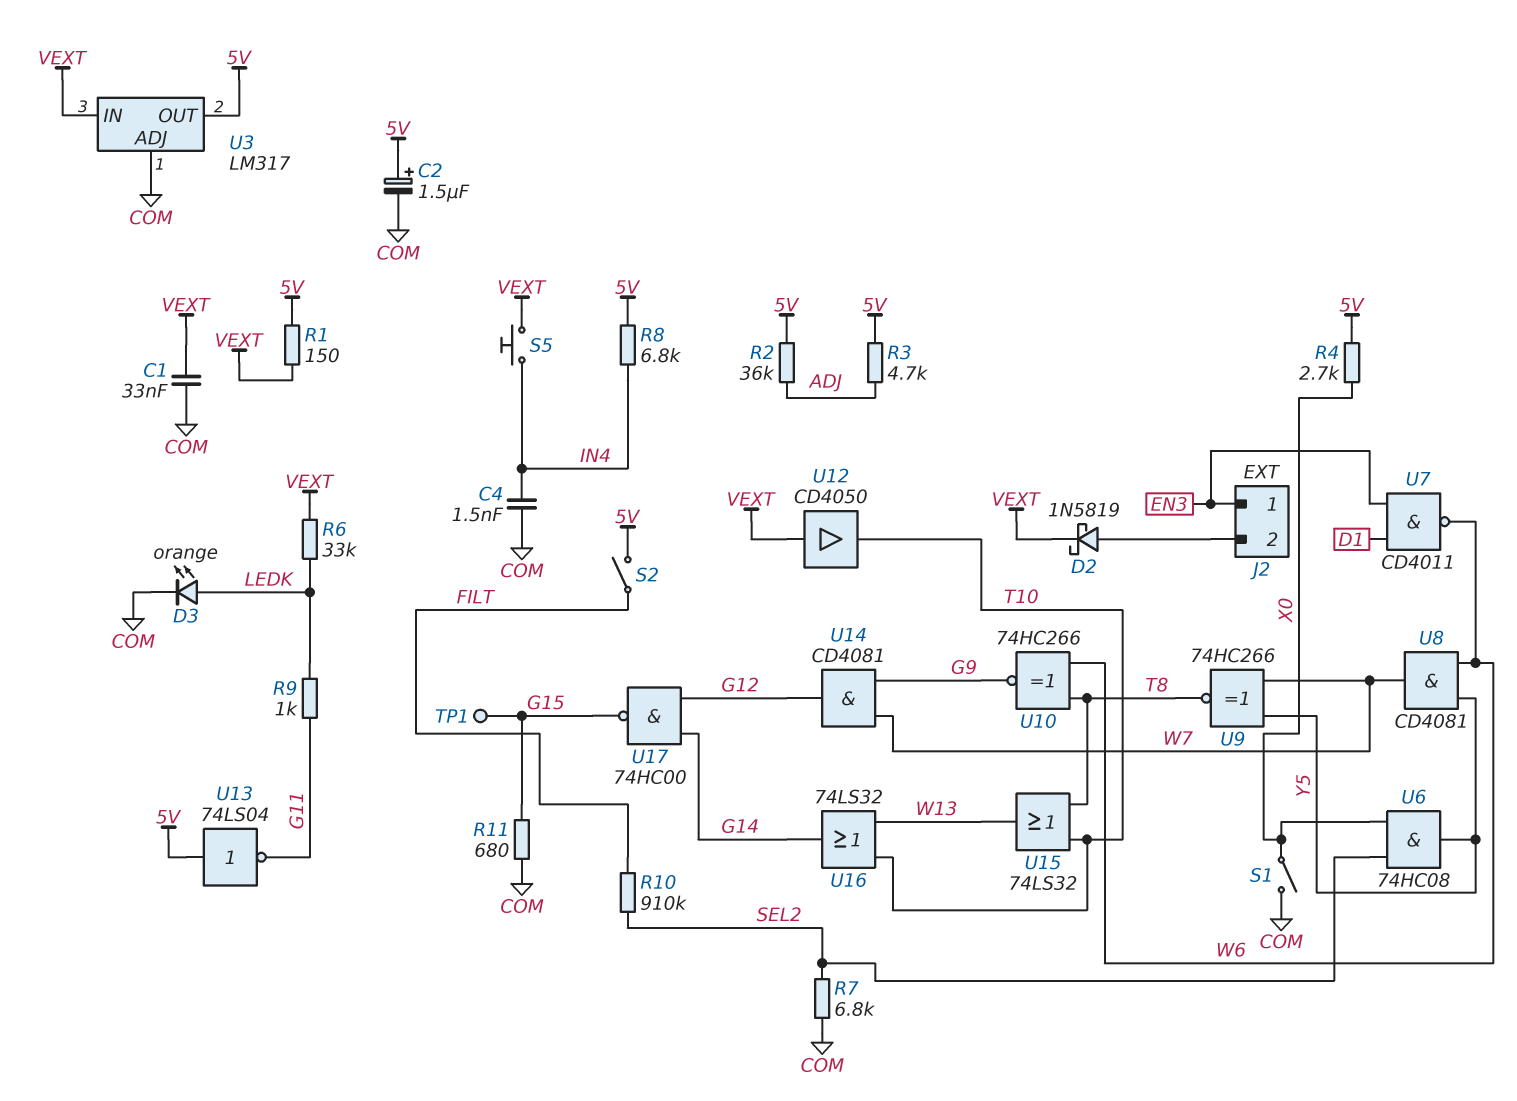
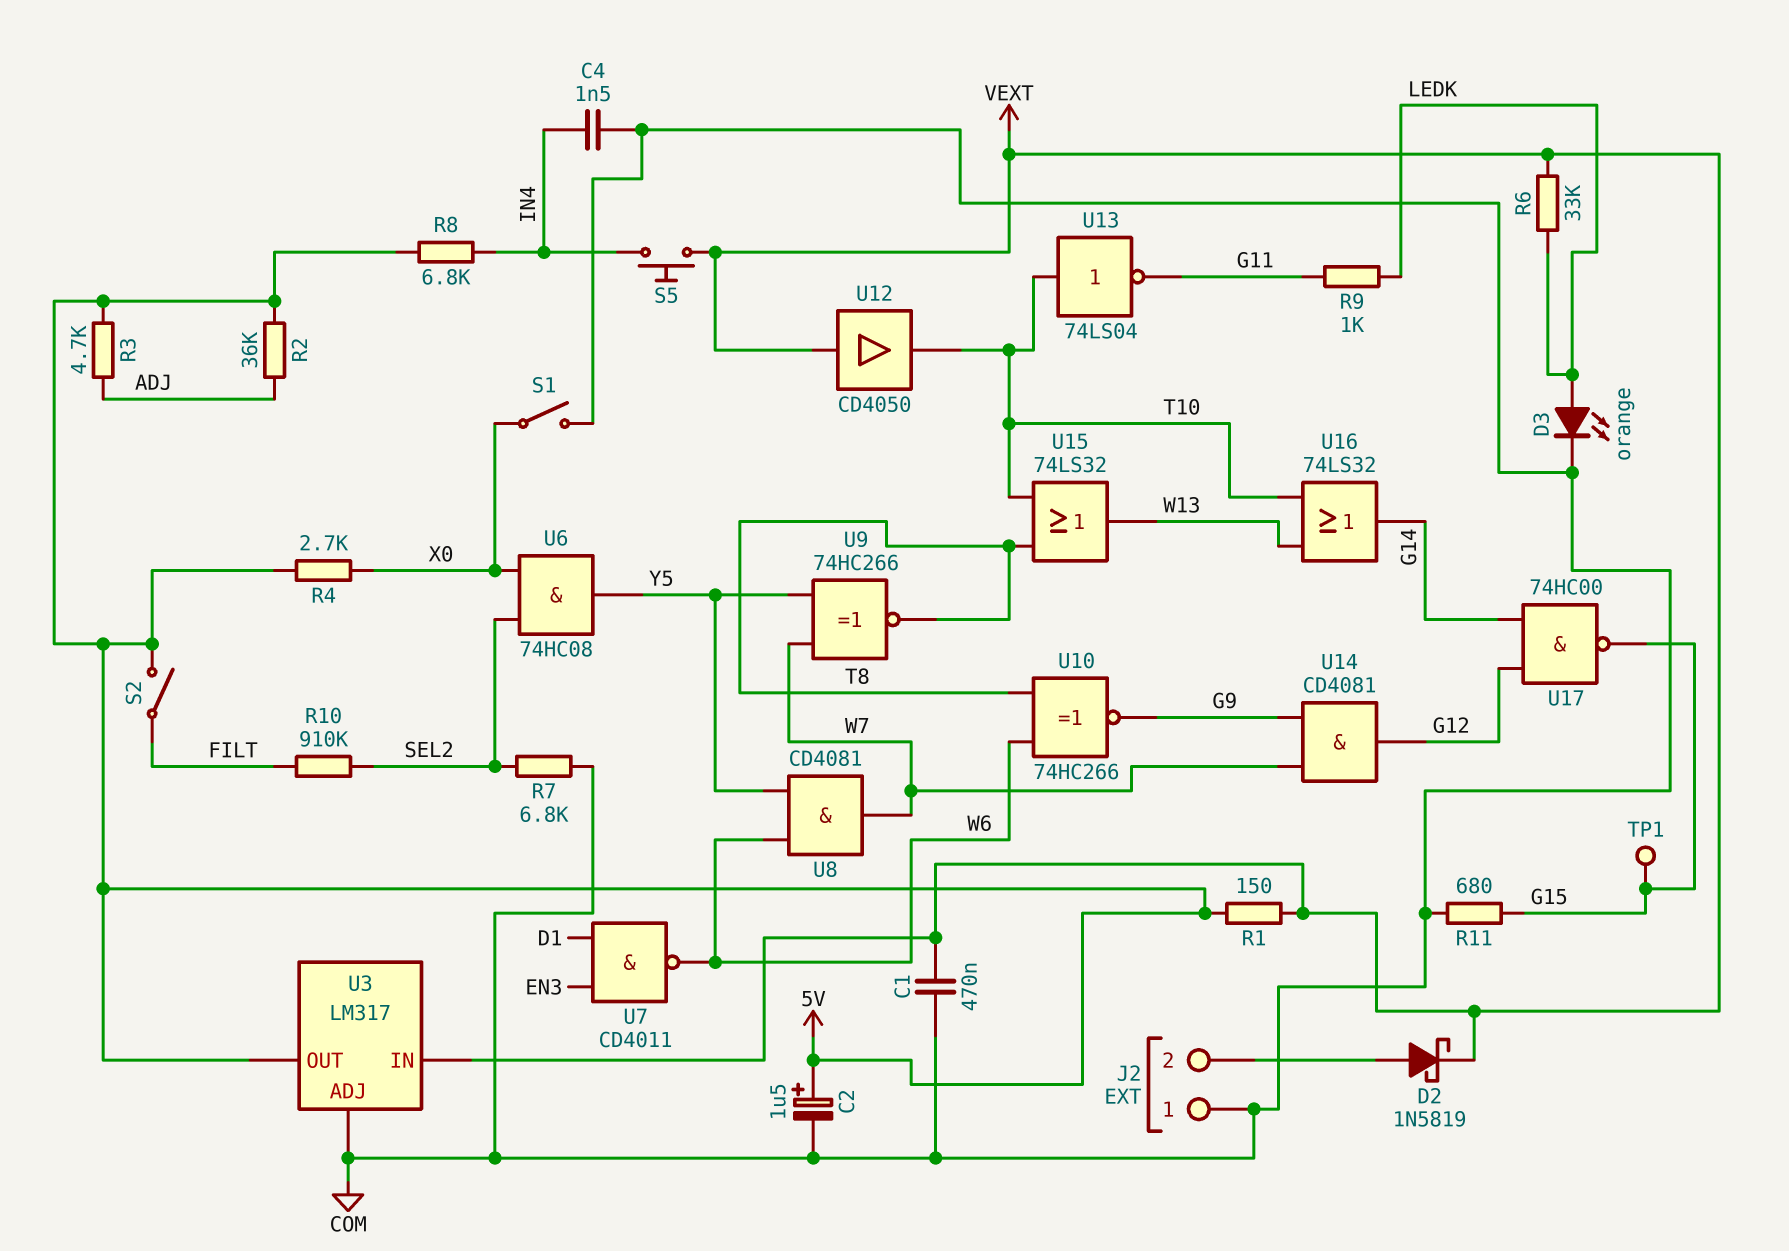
C1: 33nF (COM, VEXT) -> 470nF (COM, VEXT)
J2 pin 1: EN3 -> COM
U13: NOT 74LS04 (in 5V, out G11) -> NOT 74LS04 (in T10, out G11)

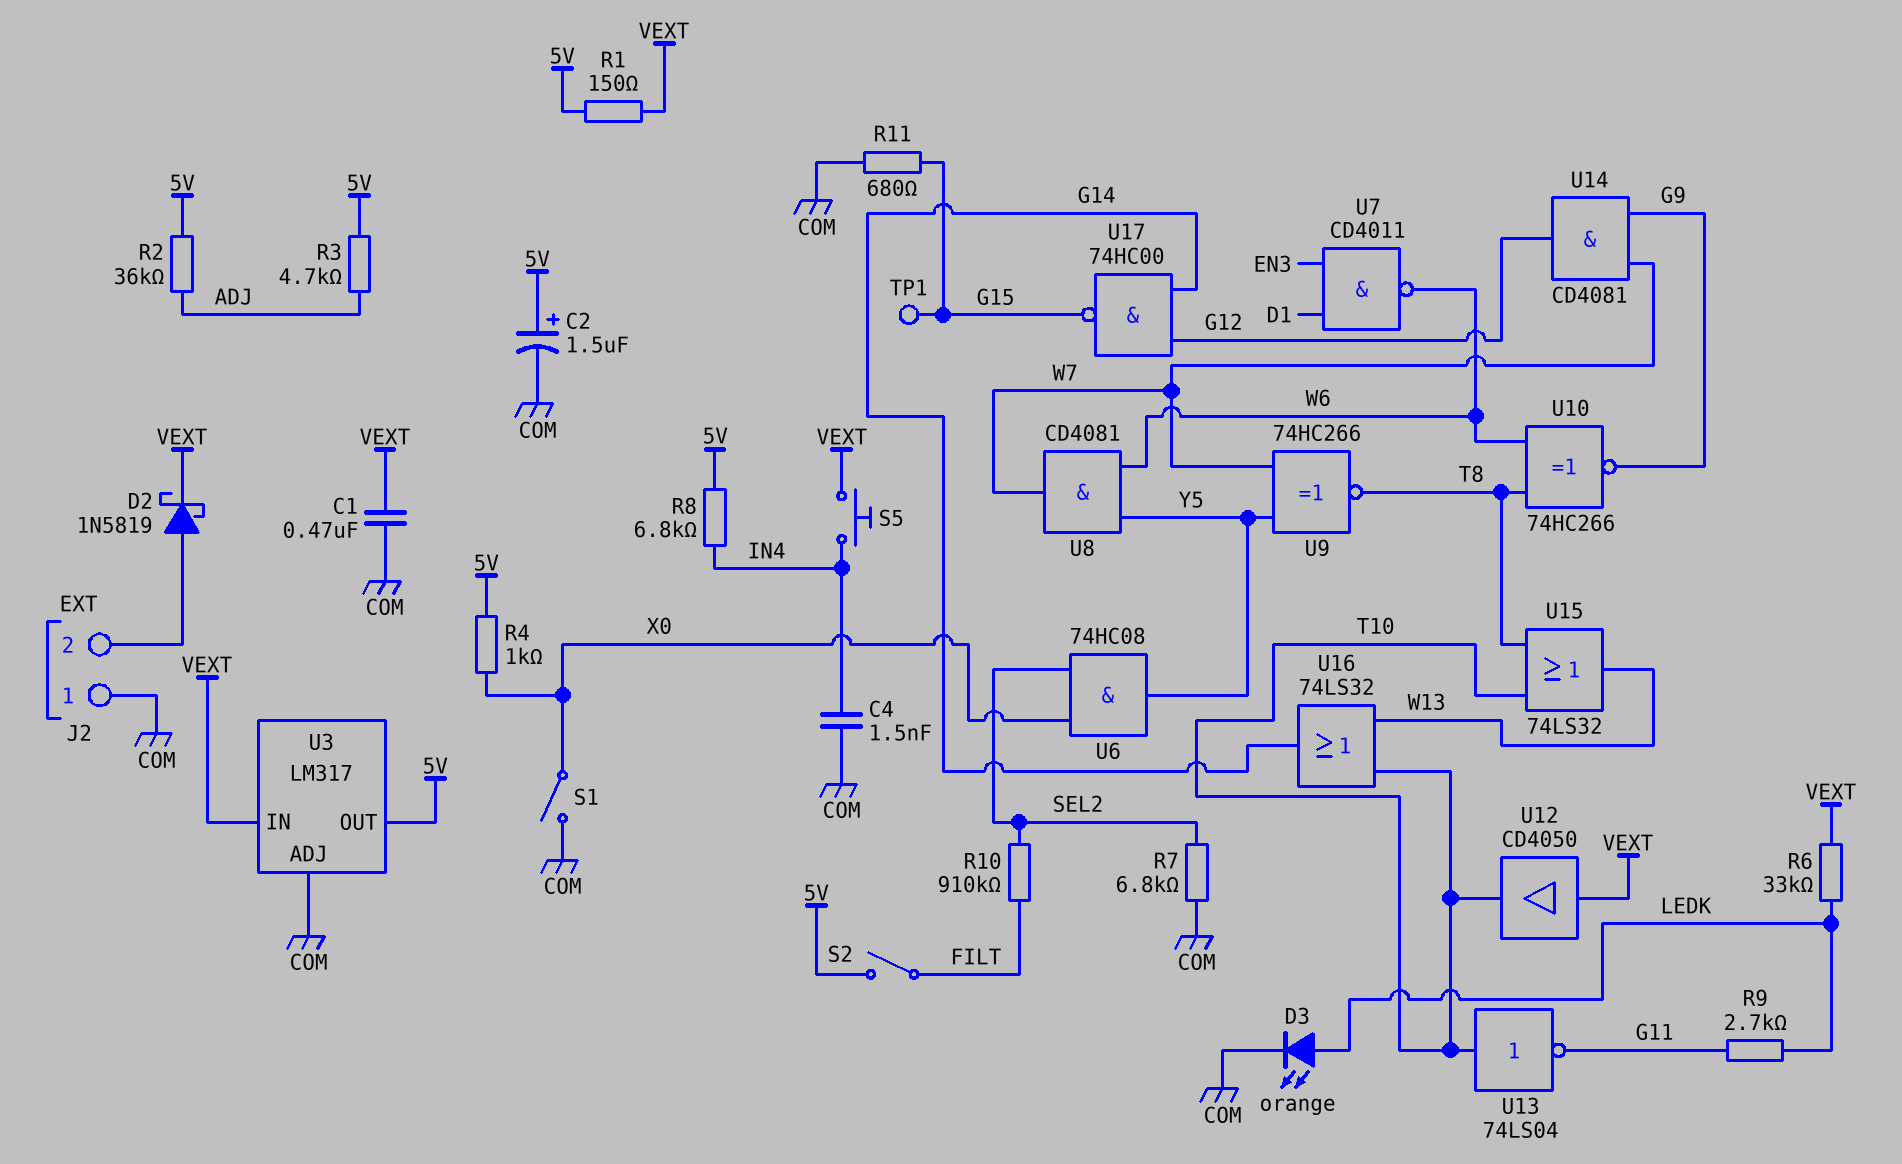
R4: 2.7k (5V, X0) -> 1k (5V, X0)
R9: 1k (G11, LEDK) -> 2.7k (G11, LEDK)

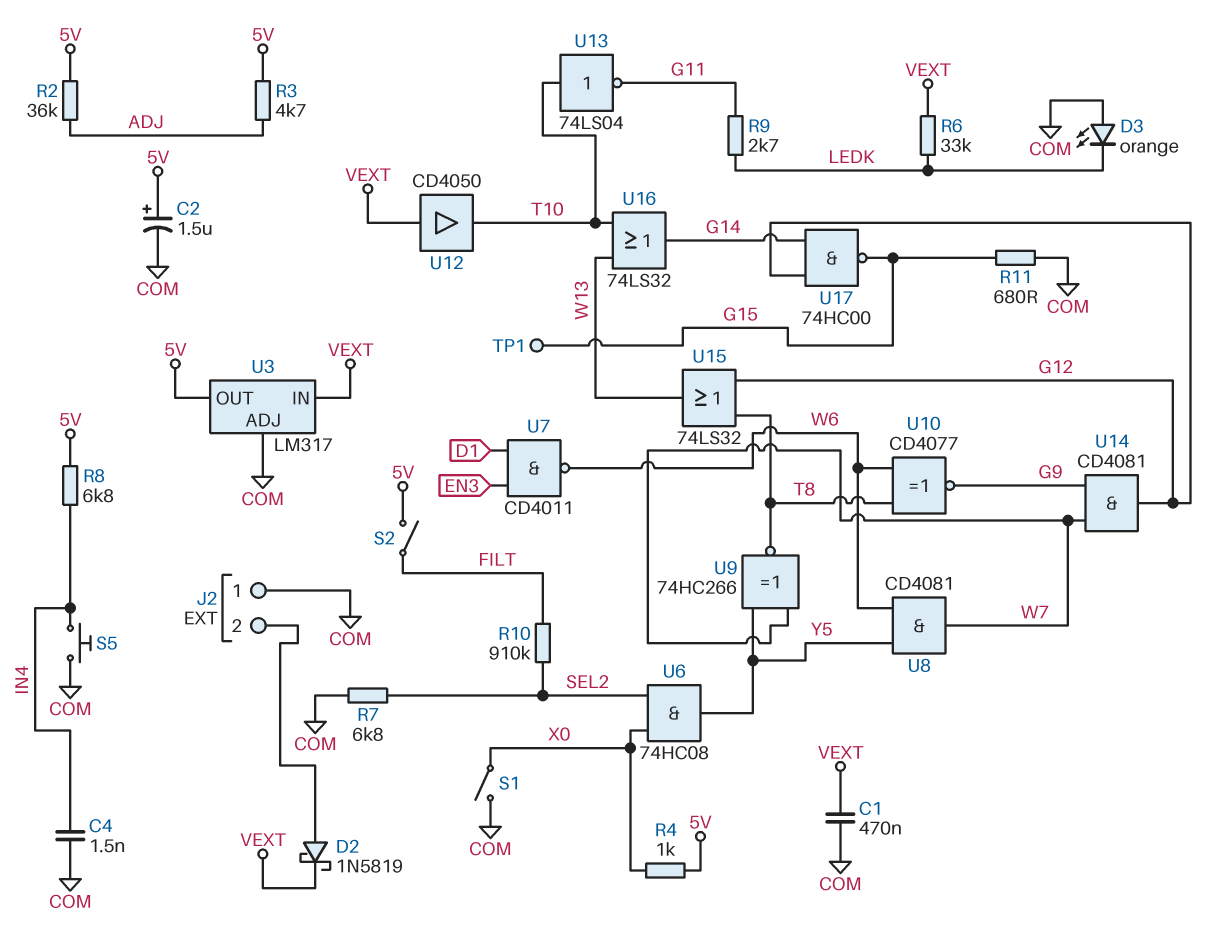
D3: LED orange (A LEDK, K COM) -> LED orange (A COM, K LEDK)
R1: 150 (5V, VEXT) -> none
S5: button (IN4, VEXT) -> button (COM, IN4)
U10: XNOR 74HC266 (in T8, in W6, out G9) -> XNOR CD4077 (in T8, in W6, out G9)
U15: OR 74LS32 (in T8, in T10, out W13) -> OR 74LS32 (in G12, in T8, out W13)

